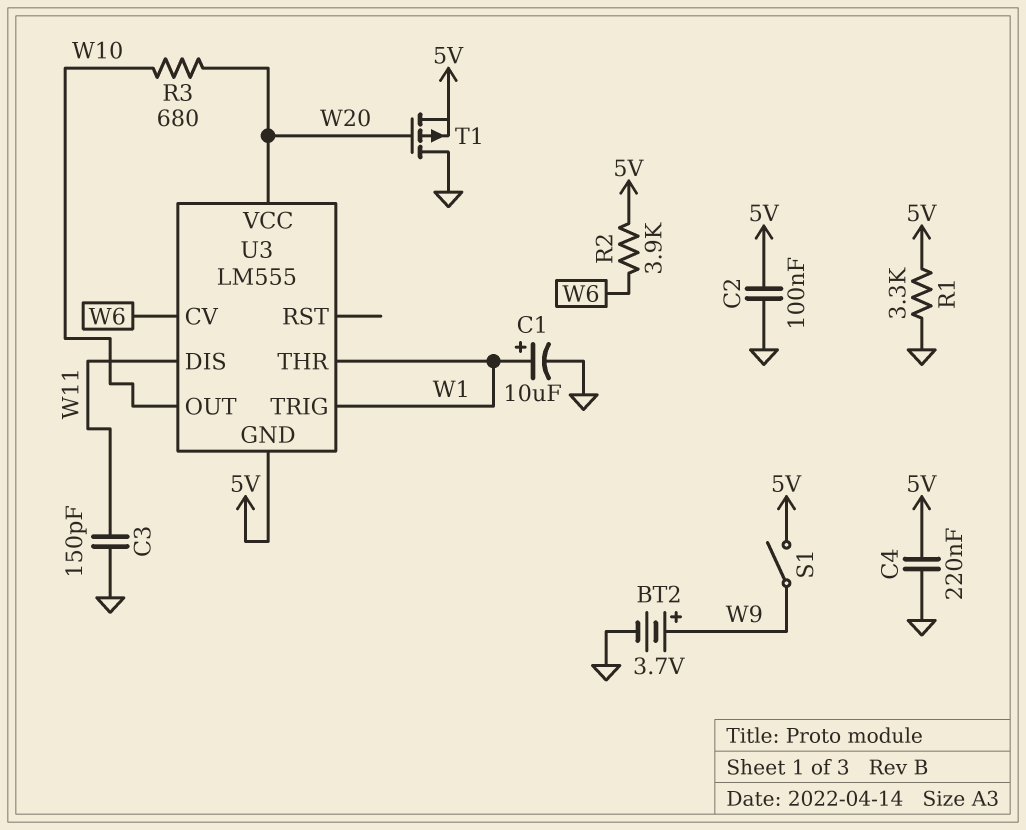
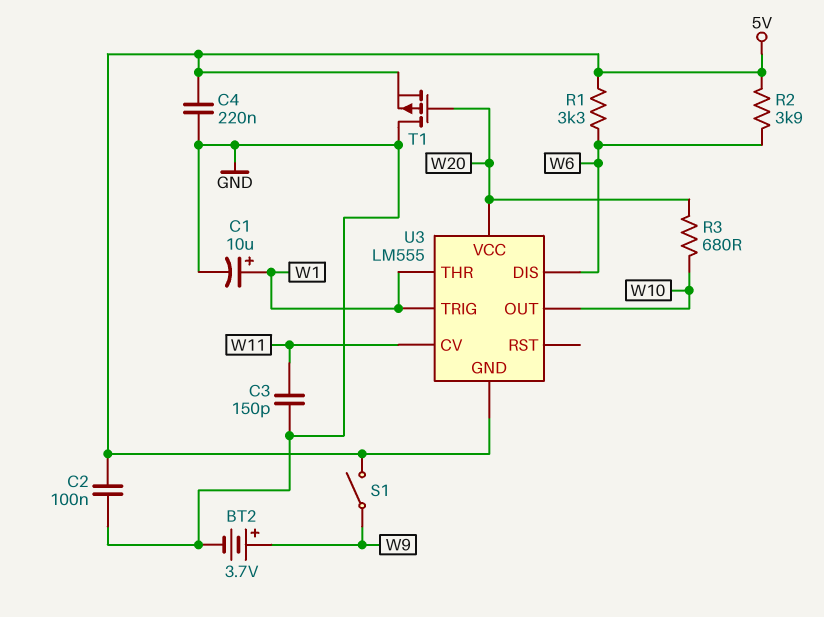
R1: 3.3k (5V, GND) -> 3.3k (5V, W6)
U3 pin CV: W6 -> W11
U3 pin DIS: W11 -> W6

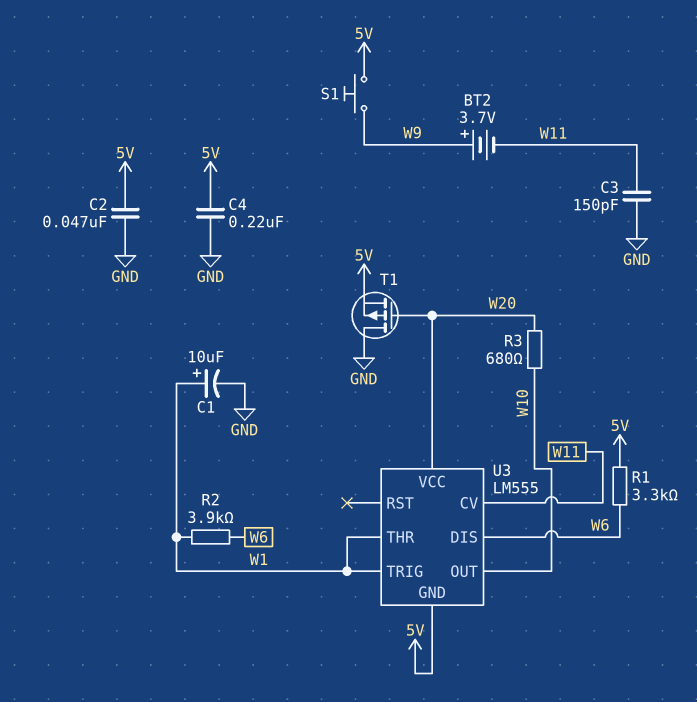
BT2: 3.7V (plus W9, minus GND) -> 3.7V (plus W9, minus W11)
C2: 100nF (5V, GND) -> 47nF (5V, GND)
R2: 3.9k (5V, W6) -> 3.9k (W1, W6)
S1: switch (5V, W9) -> button (5V, W9)

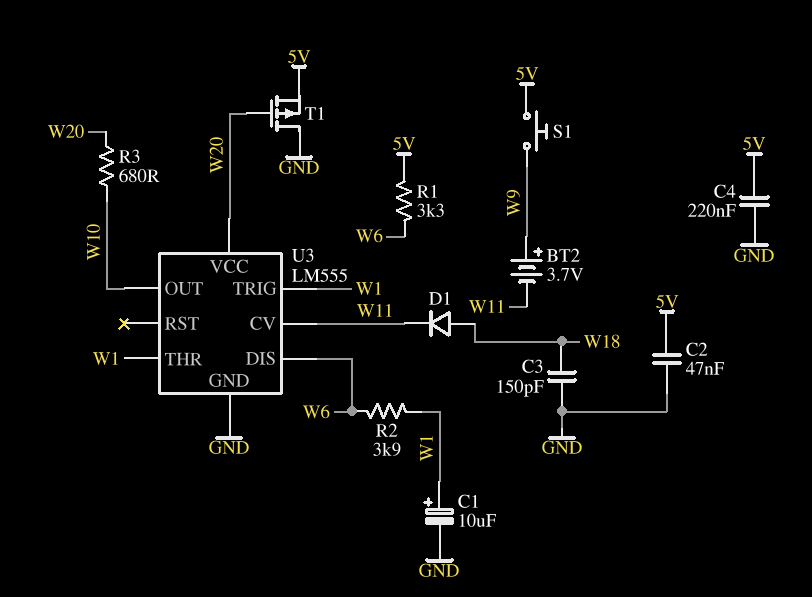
C3: 150pF (GND, W11) -> 150pF (GND, W18)
D1: none -> diode (A W18, K W11)
U3 pin GND: 5V -> GND

